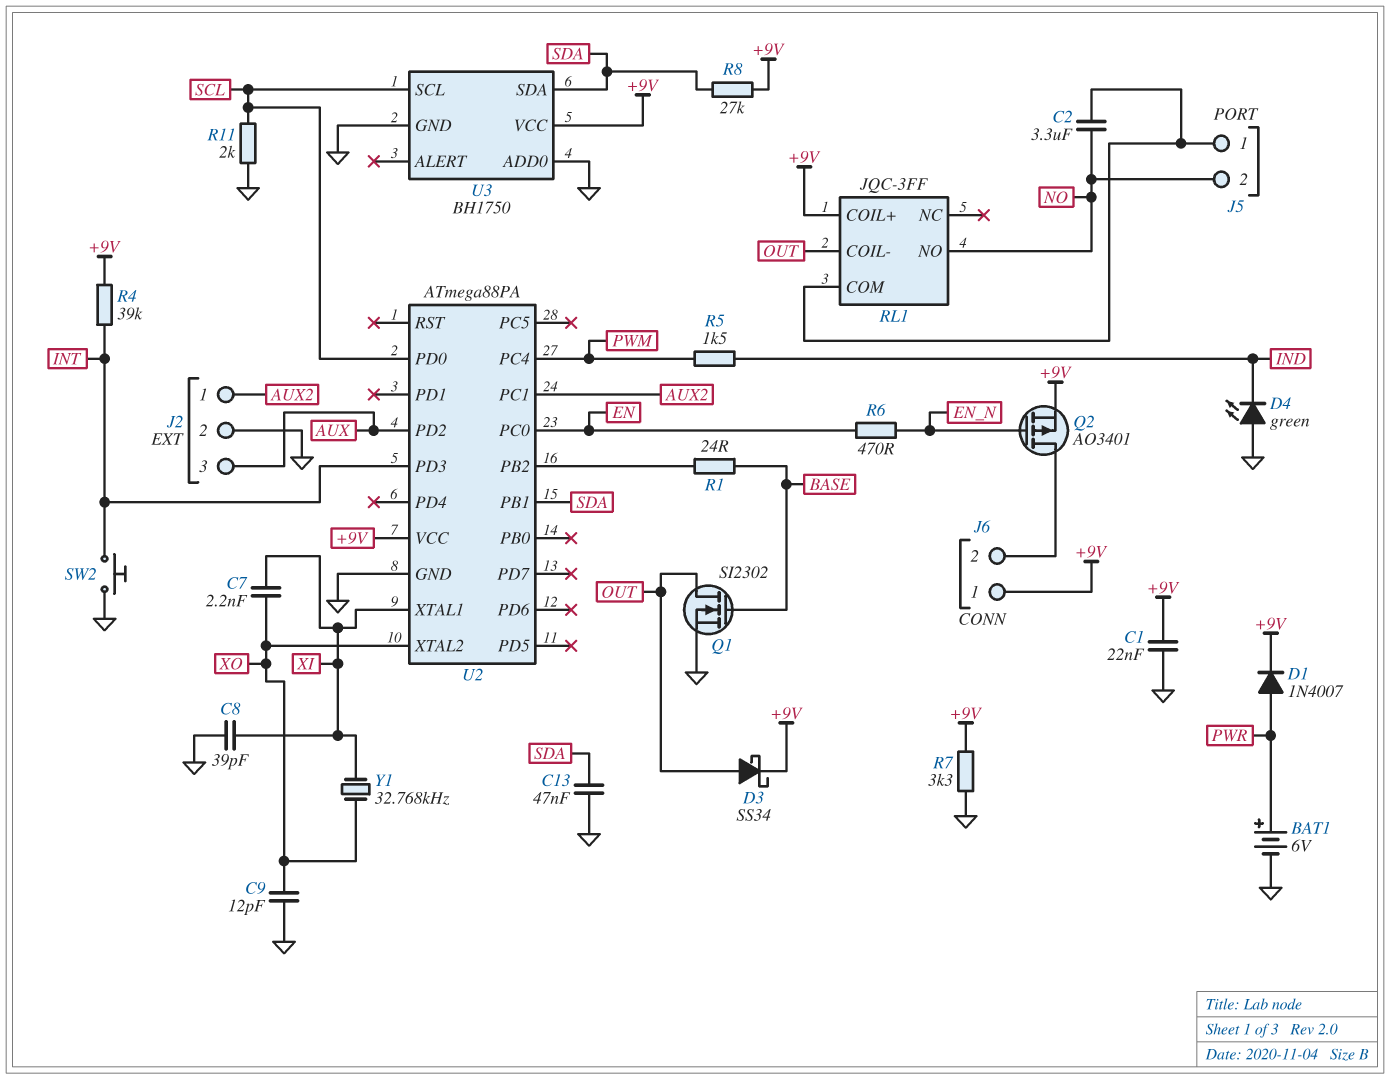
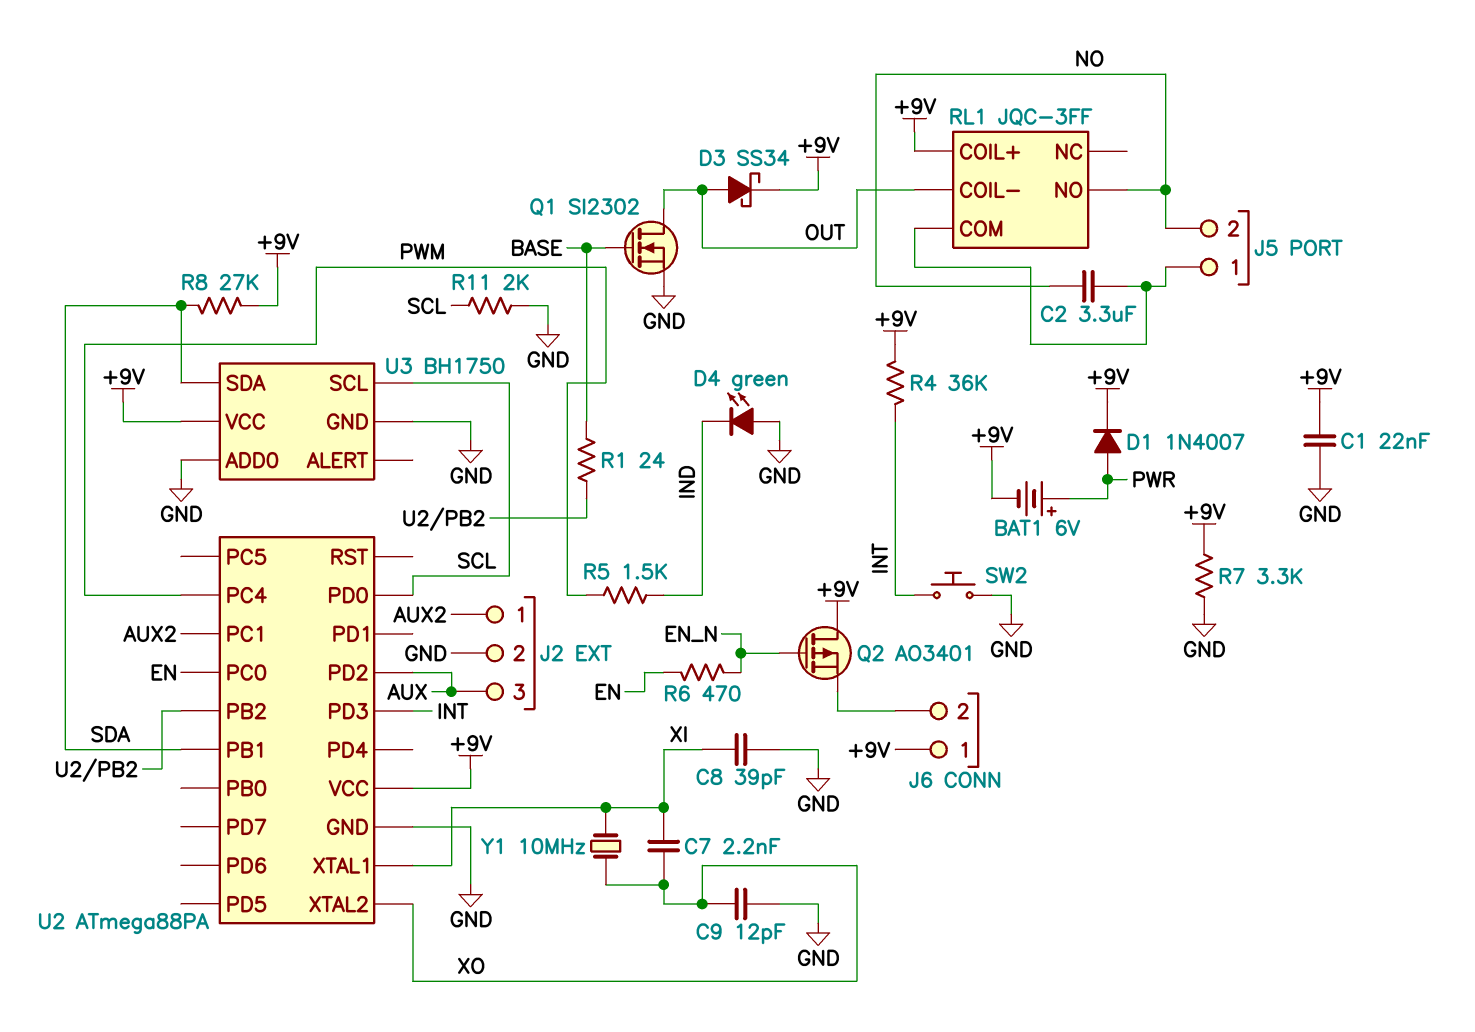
BAT1: 6V (plus PWR, minus GND) -> 6V (plus PWR, minus +9V)
C13: 47nF (GND, SDA) -> none
Q2: PMOS AO3401 (G EN_N, D J6/2, S +9V) -> PMOS AO3401 (G EN_N, D +9V, S J6/2)
R4: 39k (+9V, INT) -> 36k (+9V, INT)
Y1: 32.768kHz (XI, XO) -> 10MHz (XI, XO)

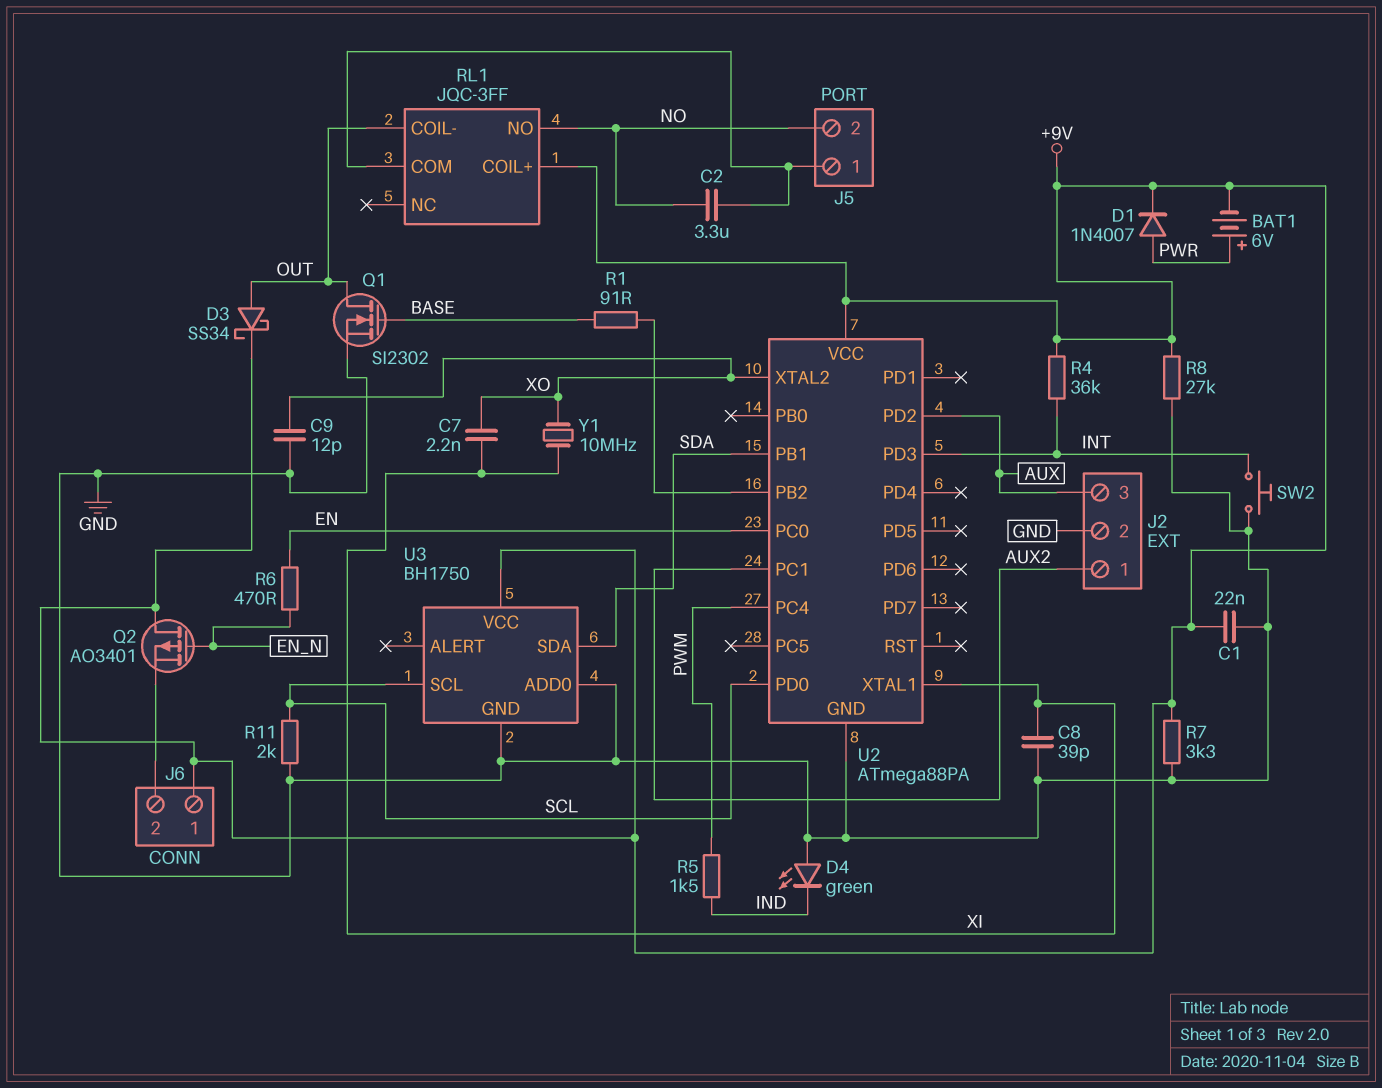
R1: 24 (BASE, U2/PB2) -> 91 (BASE, U2/PB2)
R8: 27k (+9V, SDA) -> 27k (+9V, GND)

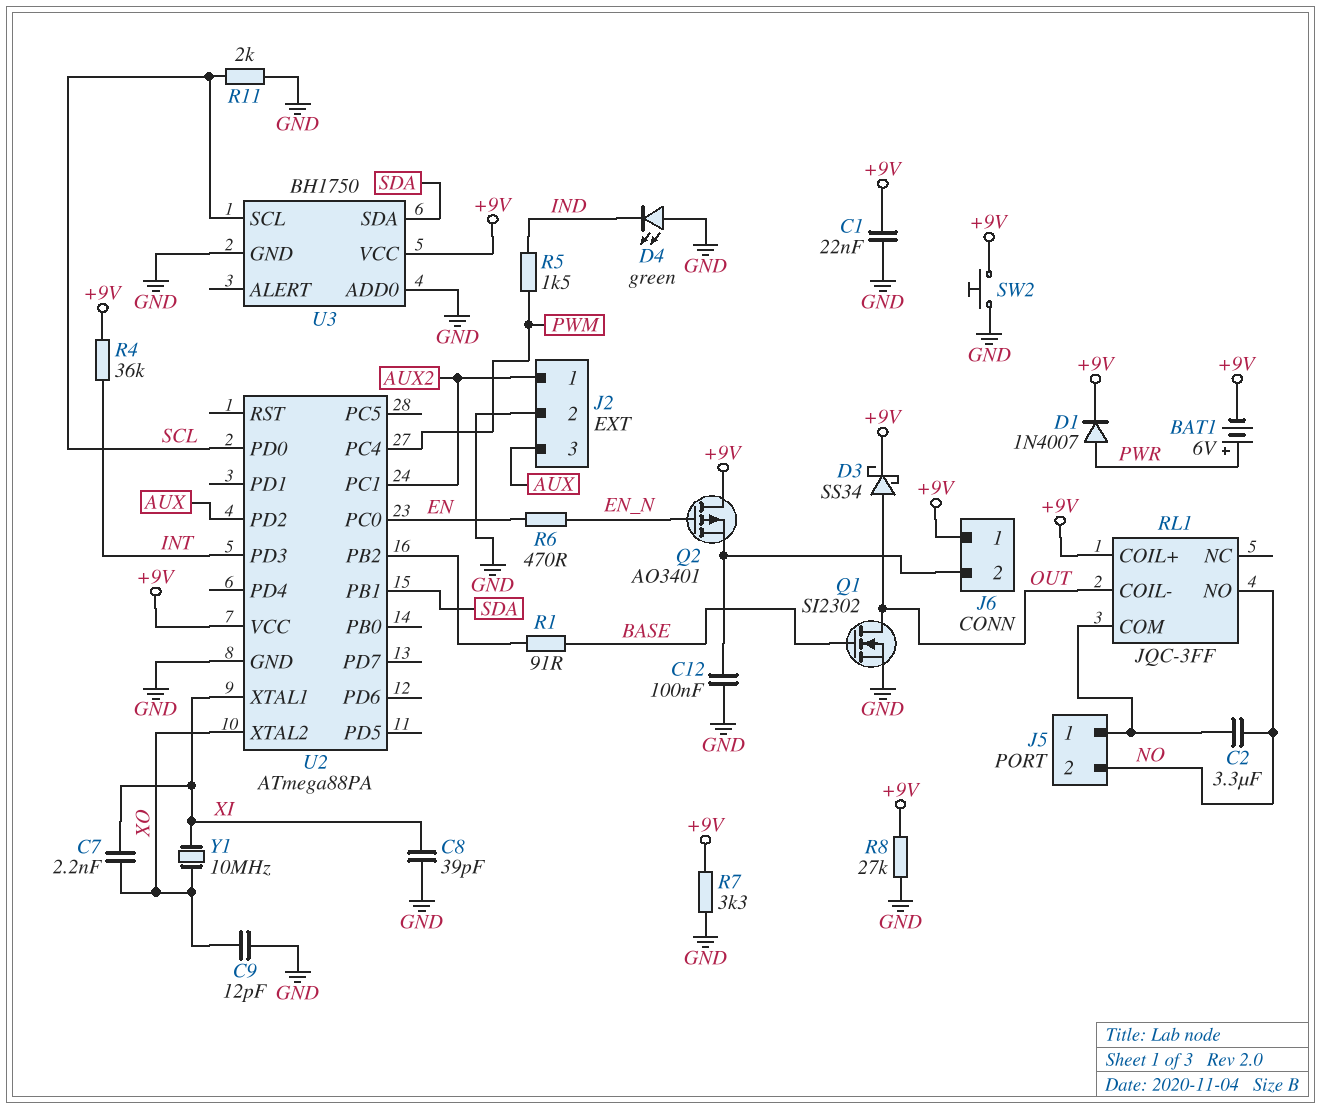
C12: none -> 100nF (GND, J6/2)
SW2: button (GND, INT) -> button (+9V, GND)

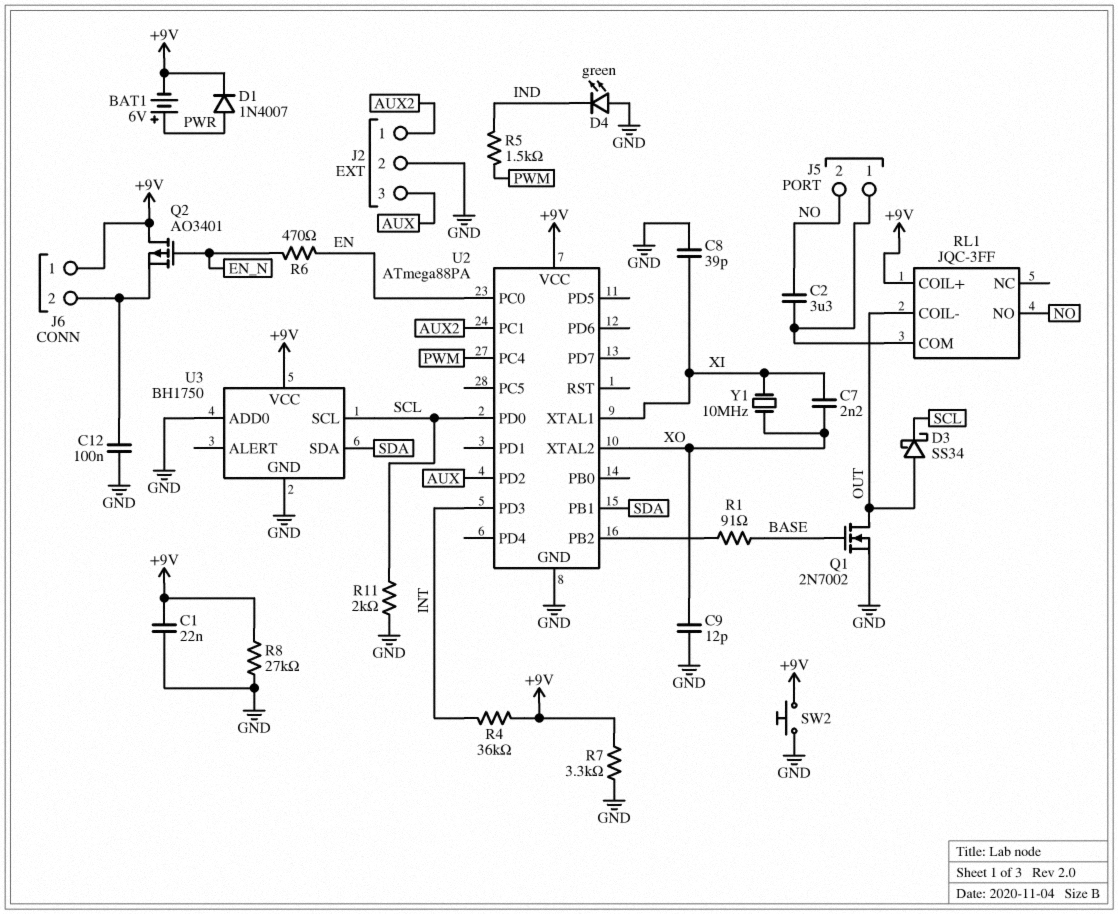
D3: schottky SS34 (A OUT, K +9V) -> schottky SS34 (A OUT, K SCL)
Q1: NMOS SI2302 (G BASE, D OUT, S GND) -> NMOS 2N7002 (G BASE, D OUT, S GND)

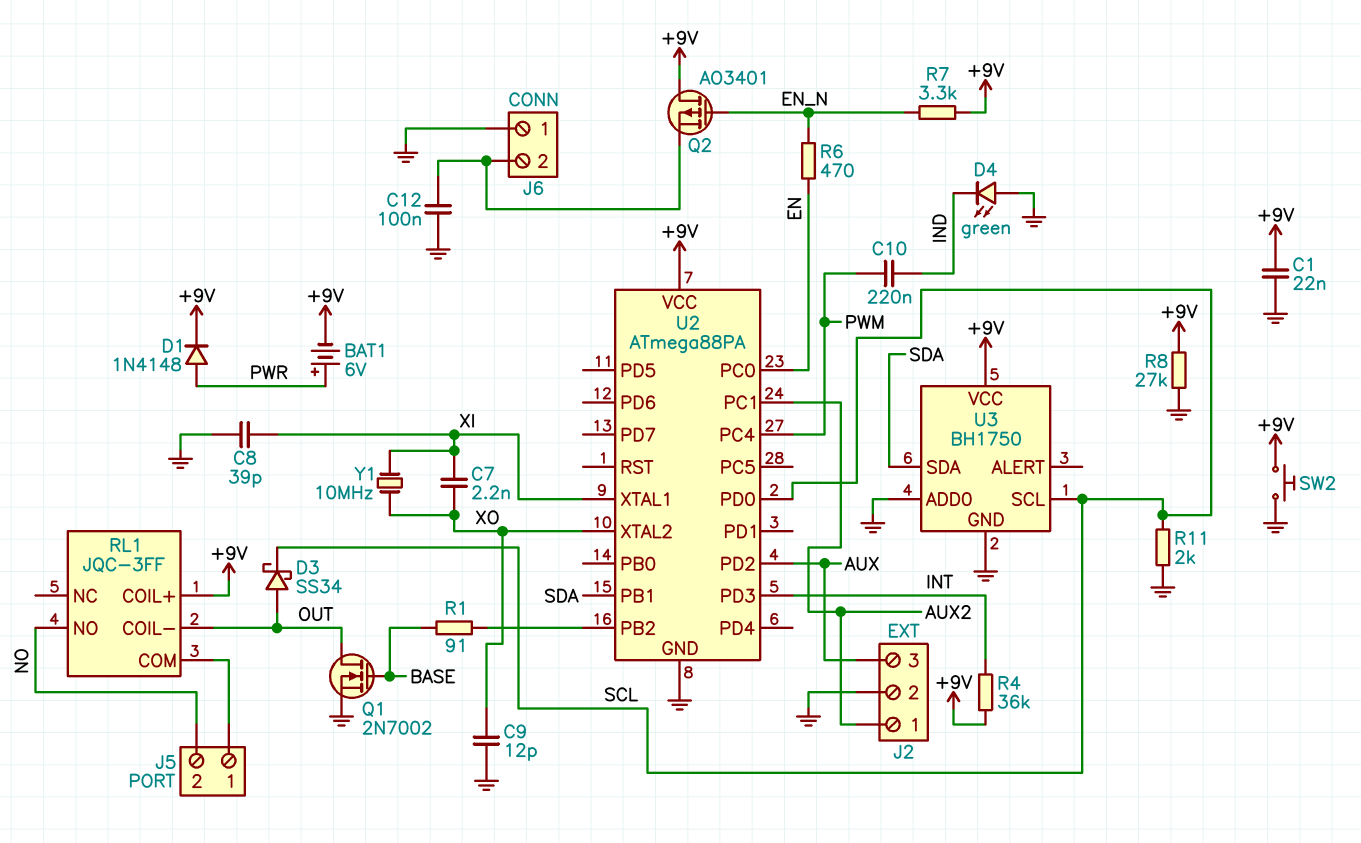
C2: 3.3uF (J5/1, NO) -> none
C10: none -> 220nF (IND, PWM)
D1: diode 1N4007 (A PWR, K +9V) -> diode 1N4148 (A PWR, K +9V)
J6 pin 1: +9V -> GND
R5: 1.5k (IND, PWM) -> none
R7: 3.3k (+9V, GND) -> 3.3k (+9V, EN_N)

